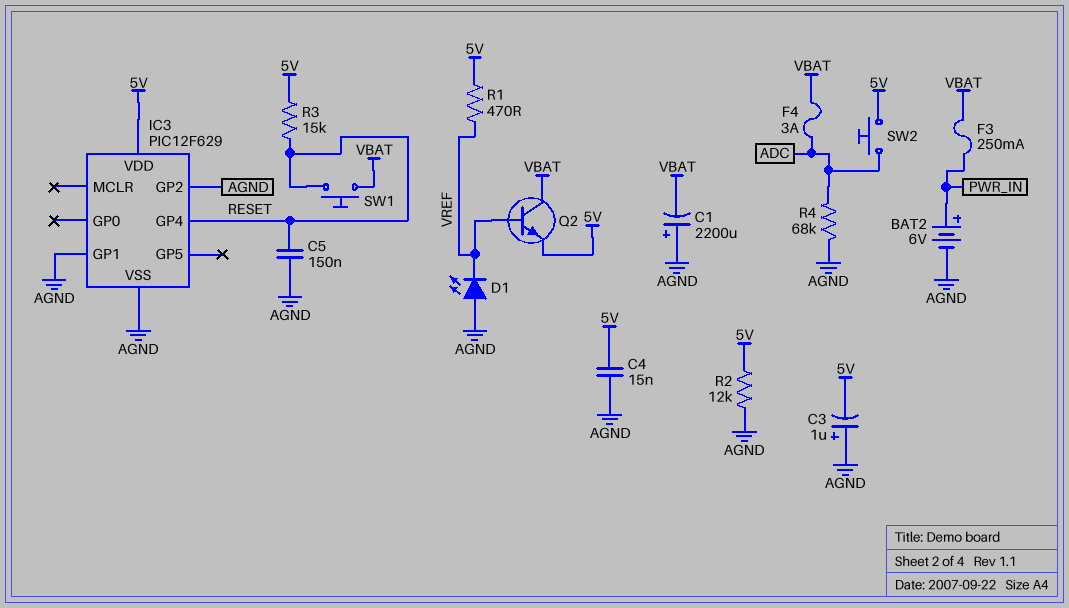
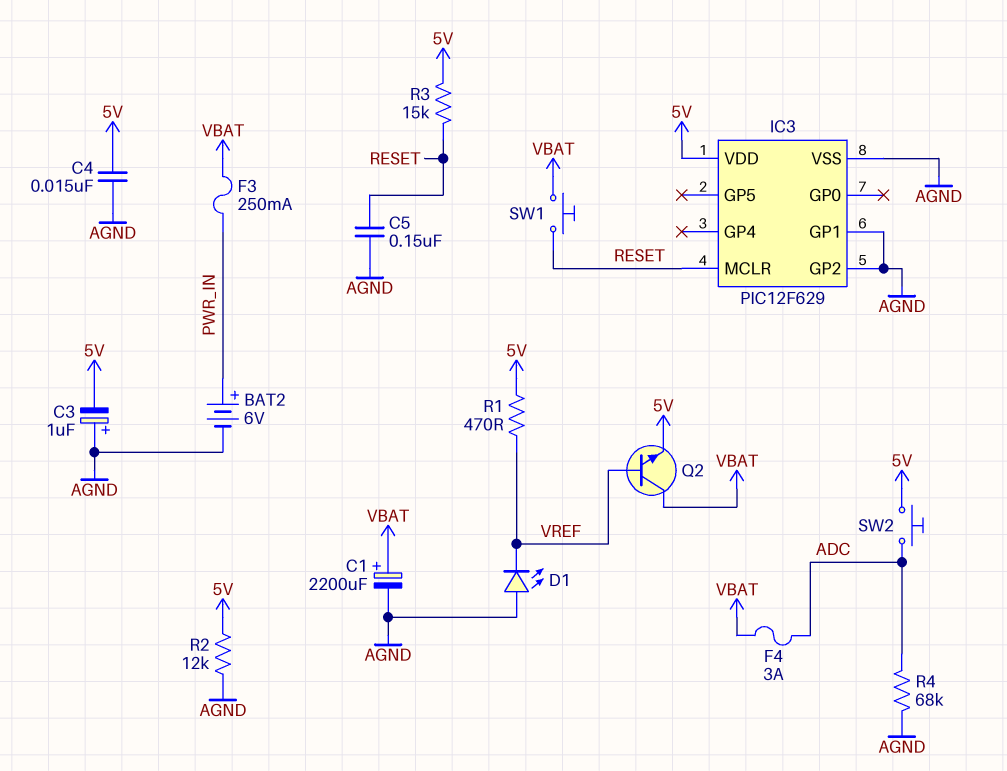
C1: 2200uF (plus AGND, minus VBAT) -> 2200uF (plus VBAT, minus AGND)
IC3 pin GP4: RESET -> none
IC3 pin MCLR: none -> RESET

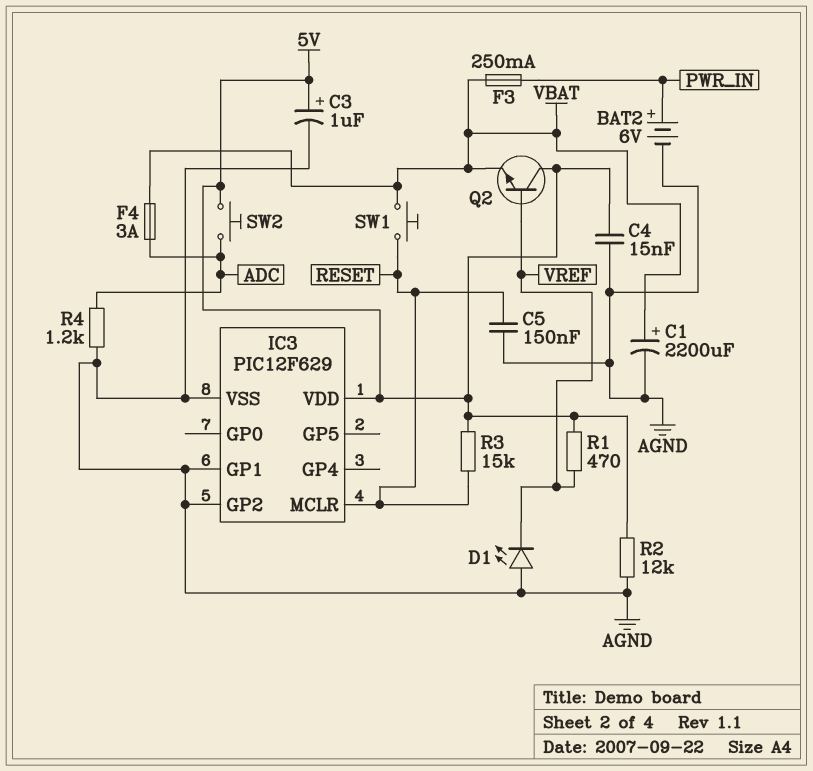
C3: 1uF (plus AGND, minus 5V) -> 1uF (plus 5V, minus AGND)
Q2: NPN (B VREF, C VBAT, E 5V) -> NPN (B VREF, C 5V, E VBAT)
R4: 68k (ADC, AGND) -> 1.2k (ADC, AGND)

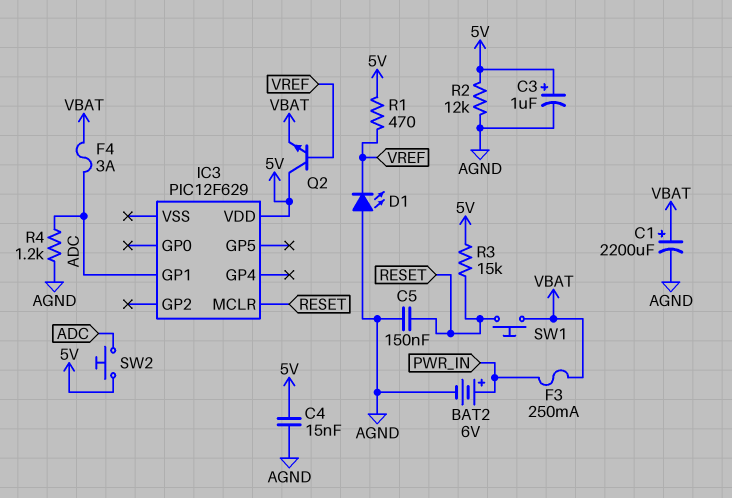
IC3 pin GP1: AGND -> ADC
IC3 pin GP2: AGND -> none
IC3 pin VSS: AGND -> none

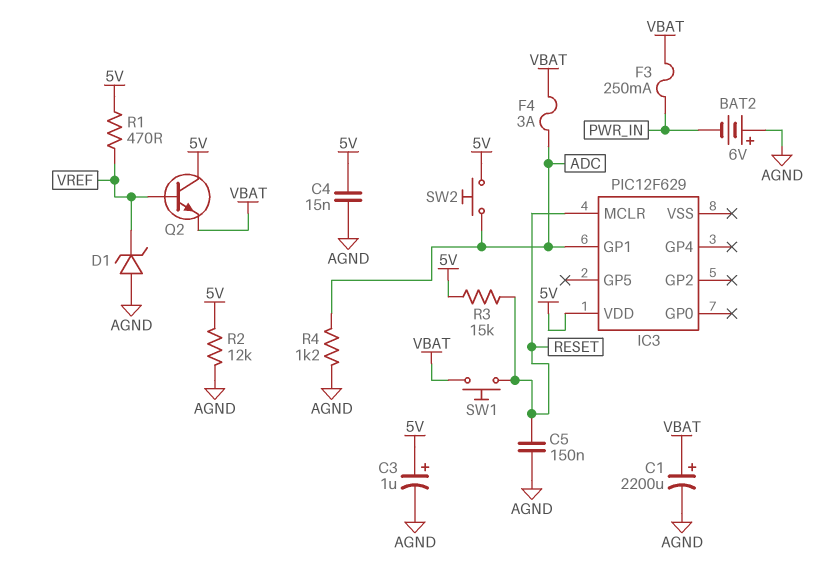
BAT2: 6V (plus PWR_IN, minus AGND) -> 6V (plus AGND, minus PWR_IN)
D1: LED (A AGND, K VREF) -> zener (A AGND, K VREF)

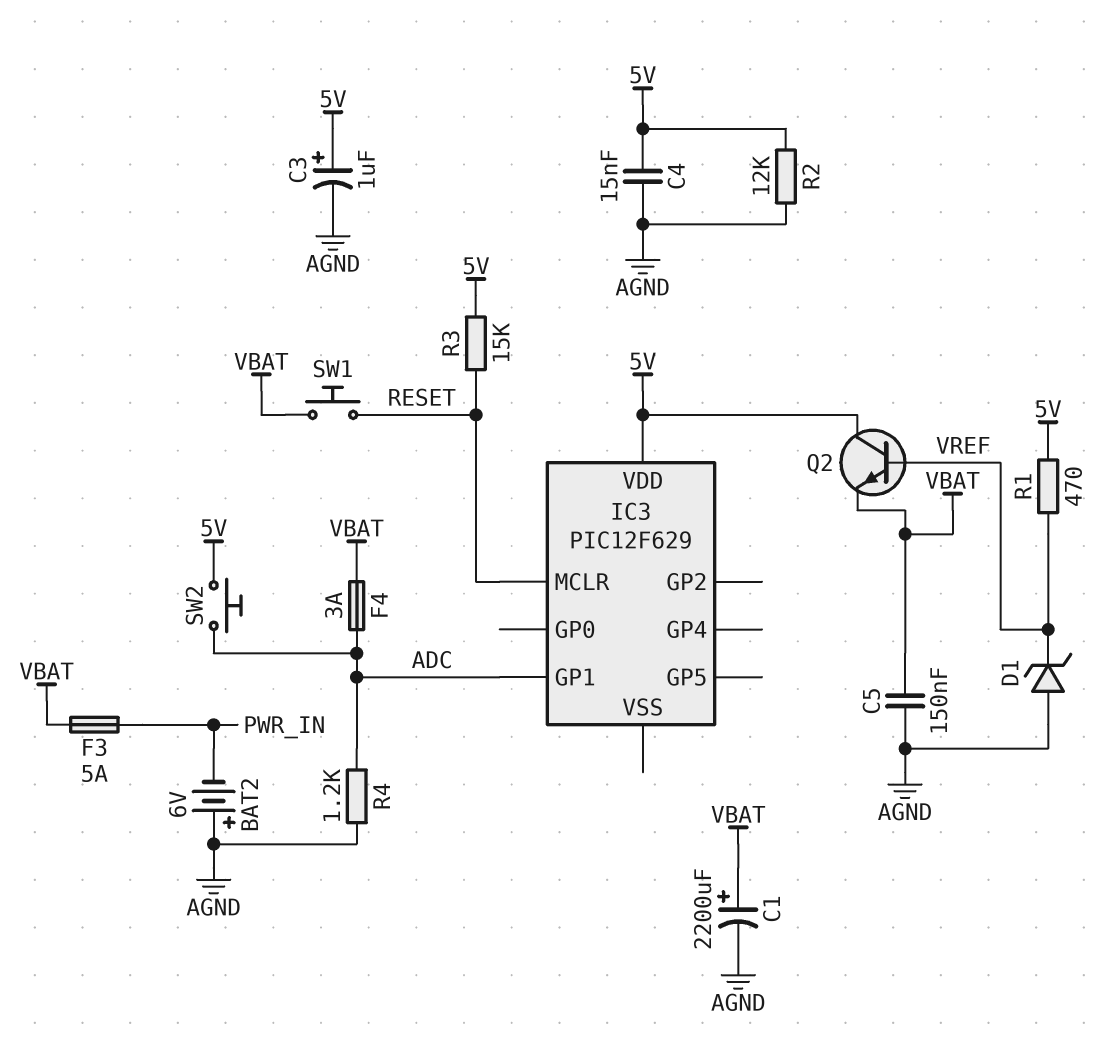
C5: 150nF (AGND, RESET) -> 150nF (AGND, VBAT)
F3: 250mA (PWR_IN, VBAT) -> 5A (PWR_IN, VBAT)

